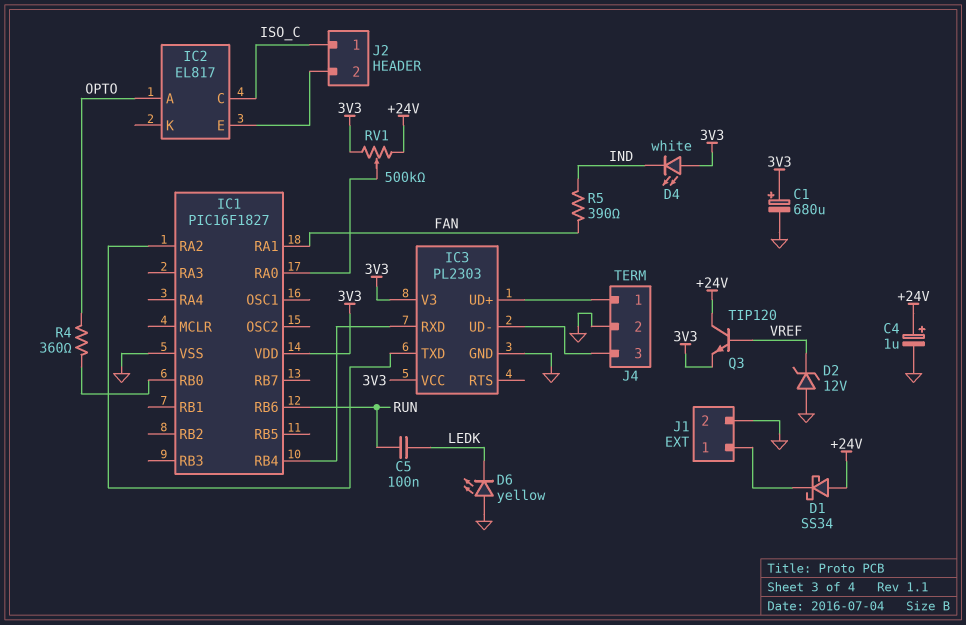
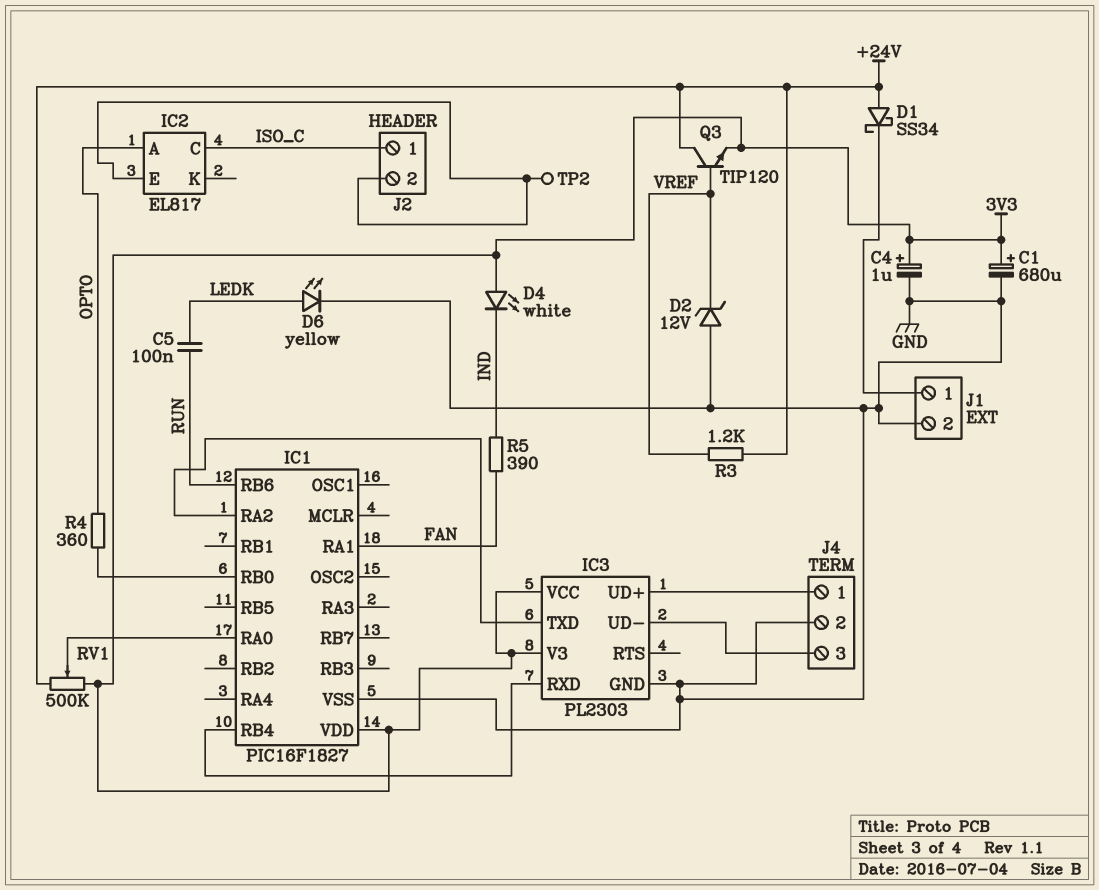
C4: 1uF (plus +24V, minus GND) -> 1uF (plus 3V3, minus GND)
D6: LED yellow (A GND, K LEDK) -> LED yellow (A LEDK, K GND)
R3: none -> 1.2k (+24V, VREF)
TP2: none -> test point (IC2/E)

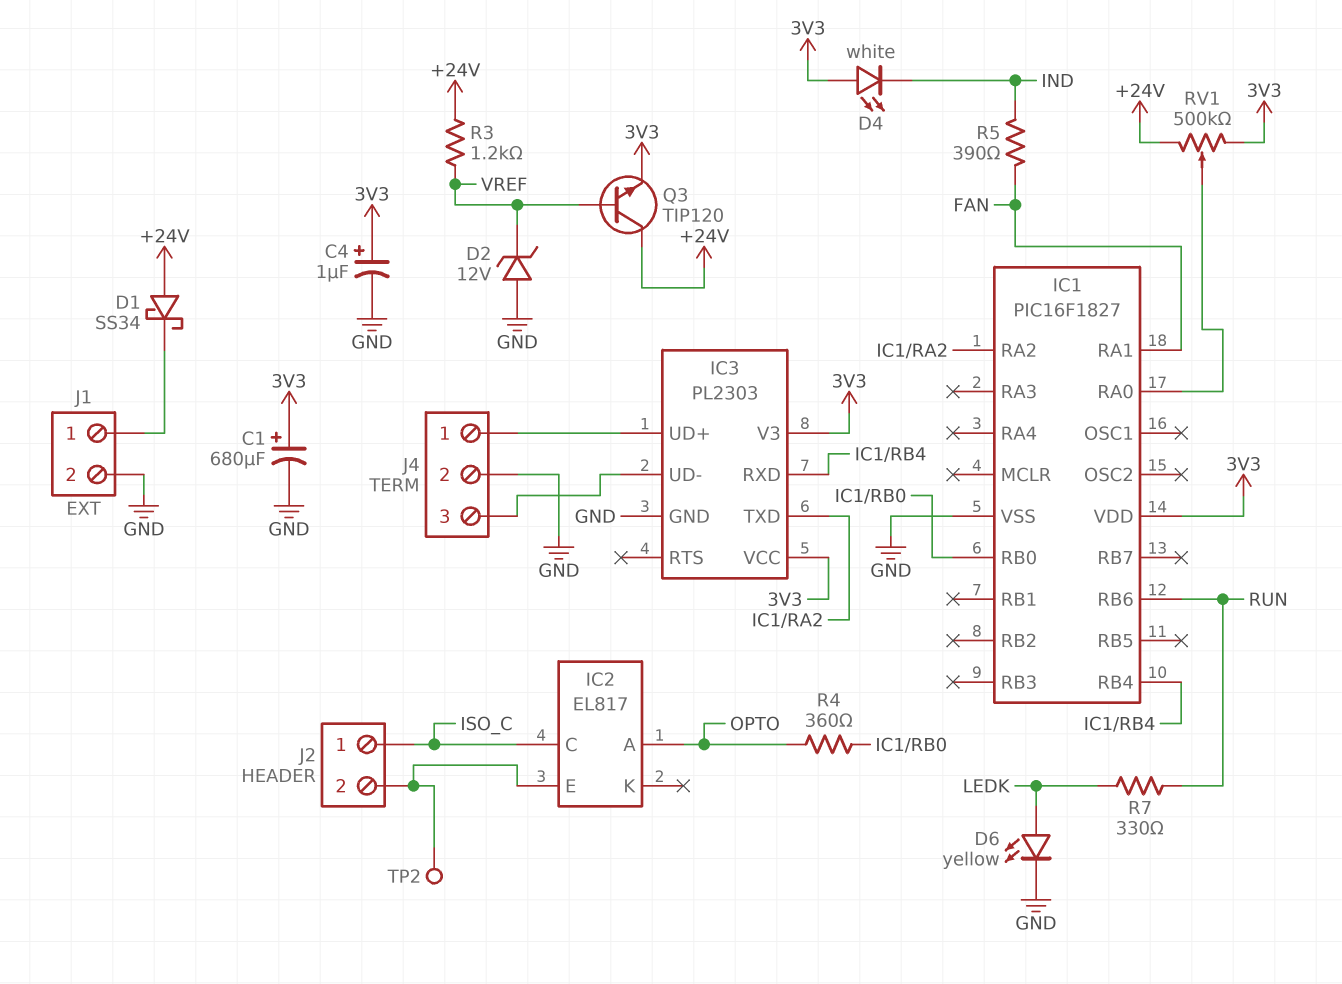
C5: 100nF (LEDK, RUN) -> none
R7: none -> 330 (LEDK, RUN)

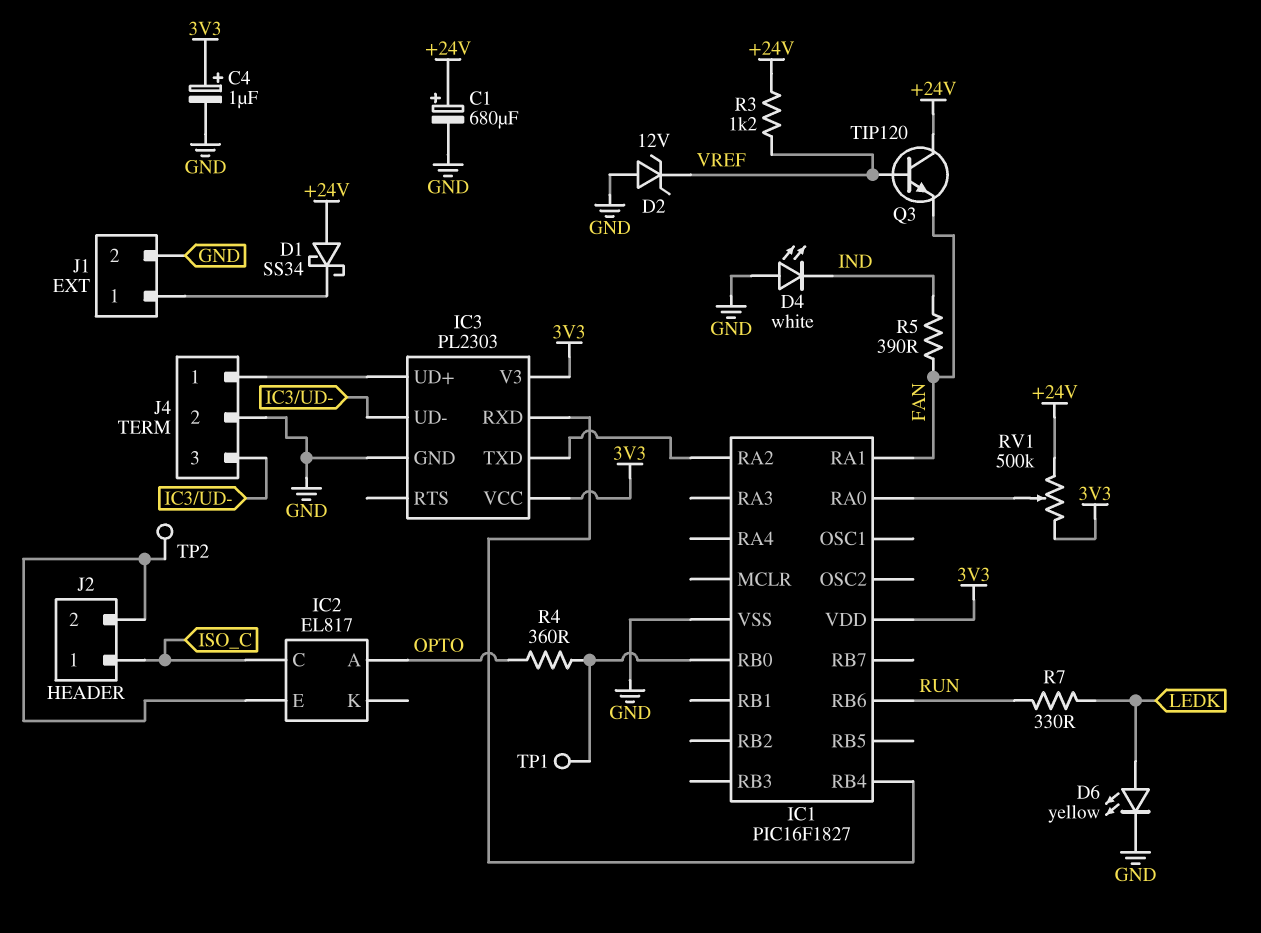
C1: 680uF (plus 3V3, minus GND) -> 680uF (plus +24V, minus GND)
D4: LED white (A 3V3, K IND) -> LED white (A GND, K IND)
Q3: NPN TIP120 (B VREF, C +24V, E 3V3) -> NPN TIP120 (B VREF, C +24V, E FAN)
TP1: none -> test point (IC1/RB0)

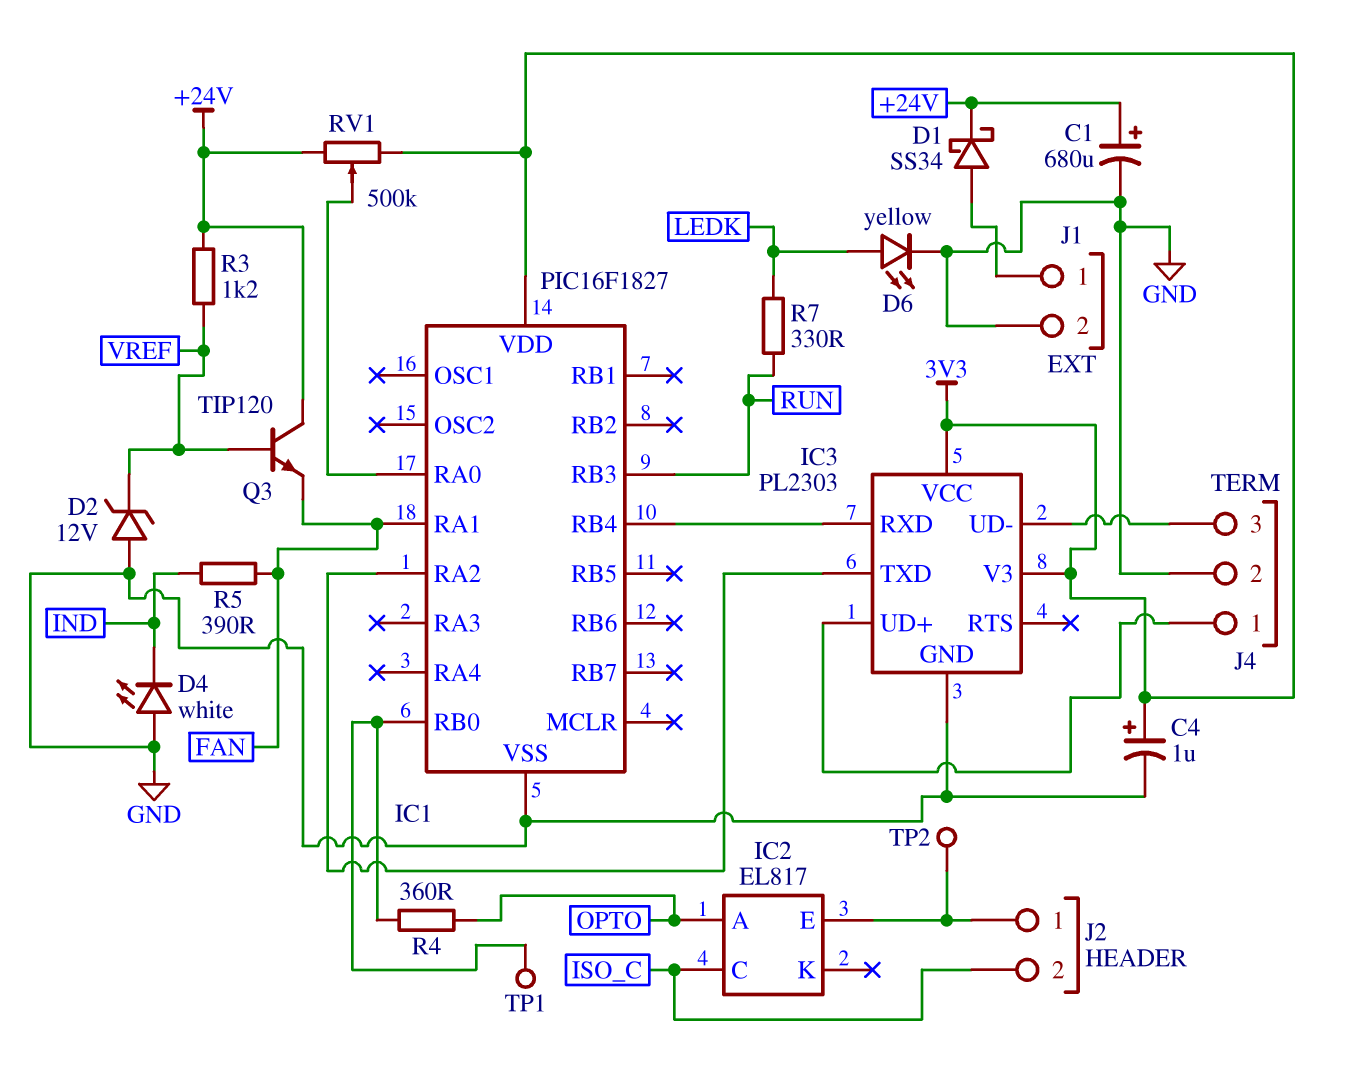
D1: schottky SS34 (A +24V, K J1/1) -> schottky SS34 (A J1/1, K +24V)
IC1 pin RB3: none -> RUN
IC1 pin RB6: RUN -> none
J2 pin 1: ISO_C -> IC2/E
J2 pin 2: IC2/E -> ISO_C

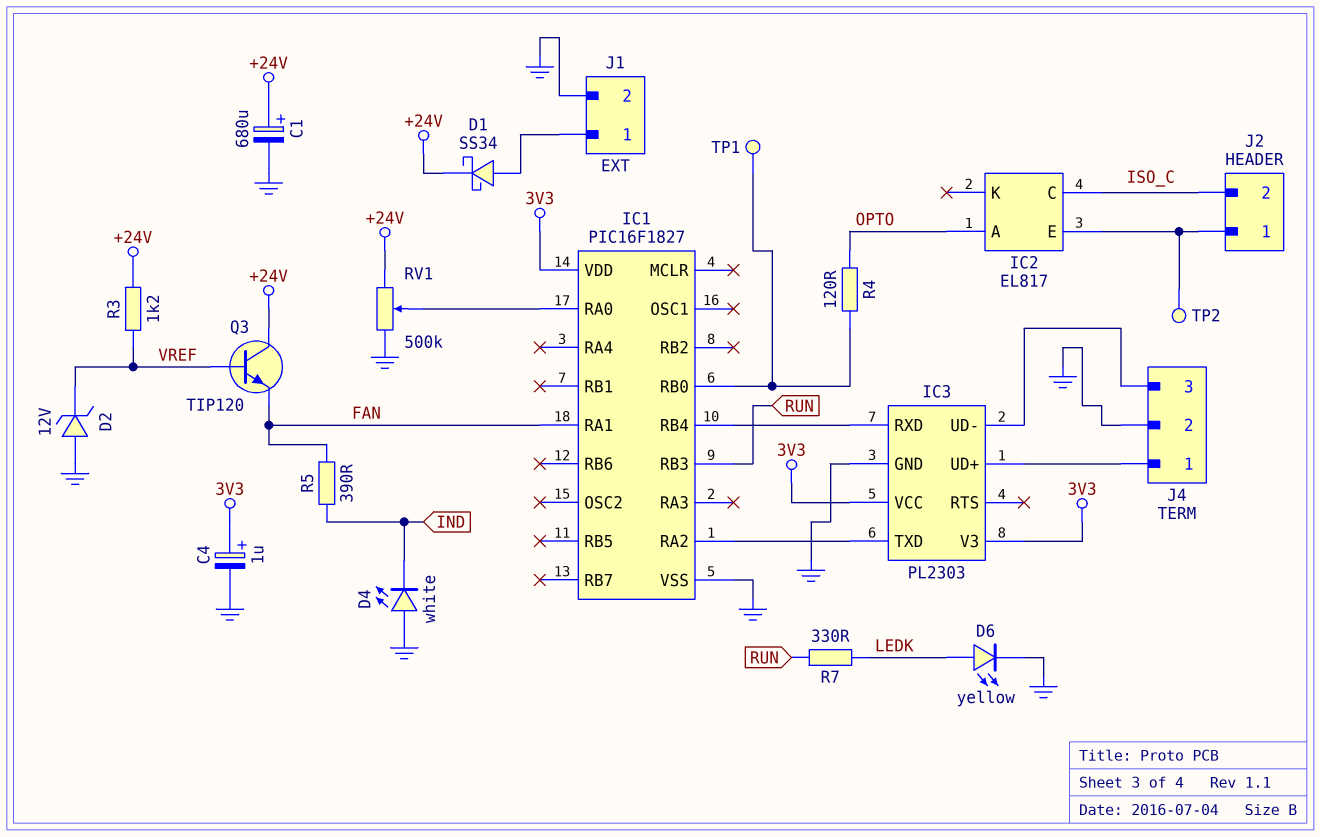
R4: 360 (IC1/RB0, OPTO) -> 120 (IC1/RB0, OPTO)
RV1: 500k (+24V, 3V3, wiper IC1/RA0) -> 500k (+24V, GND, wiper IC1/RA0)

